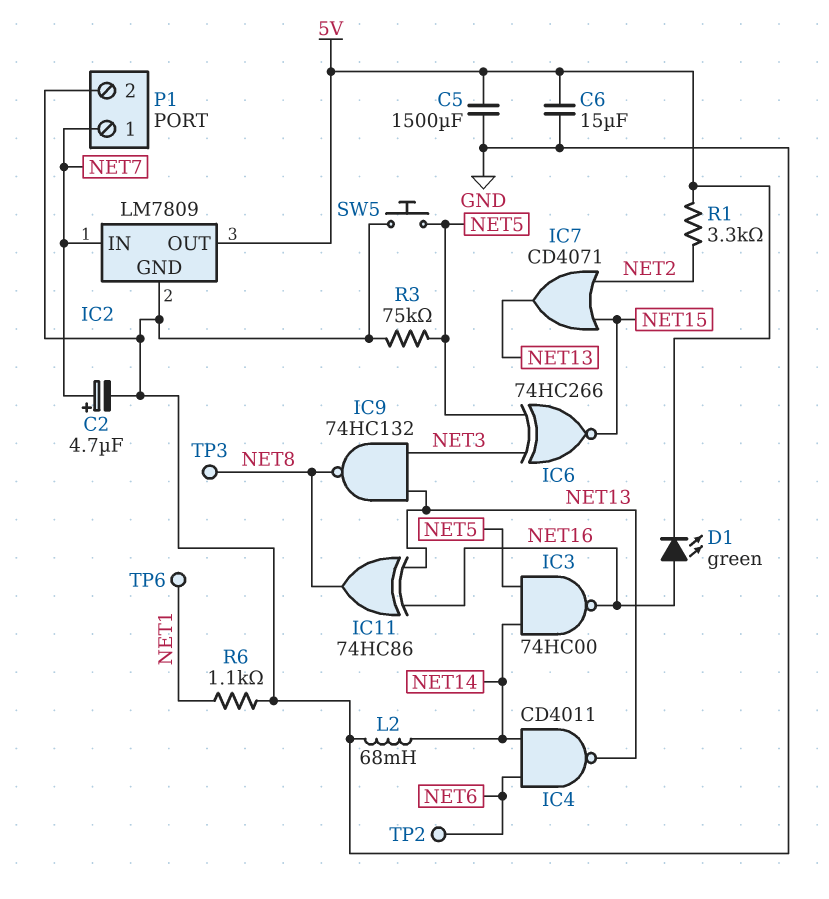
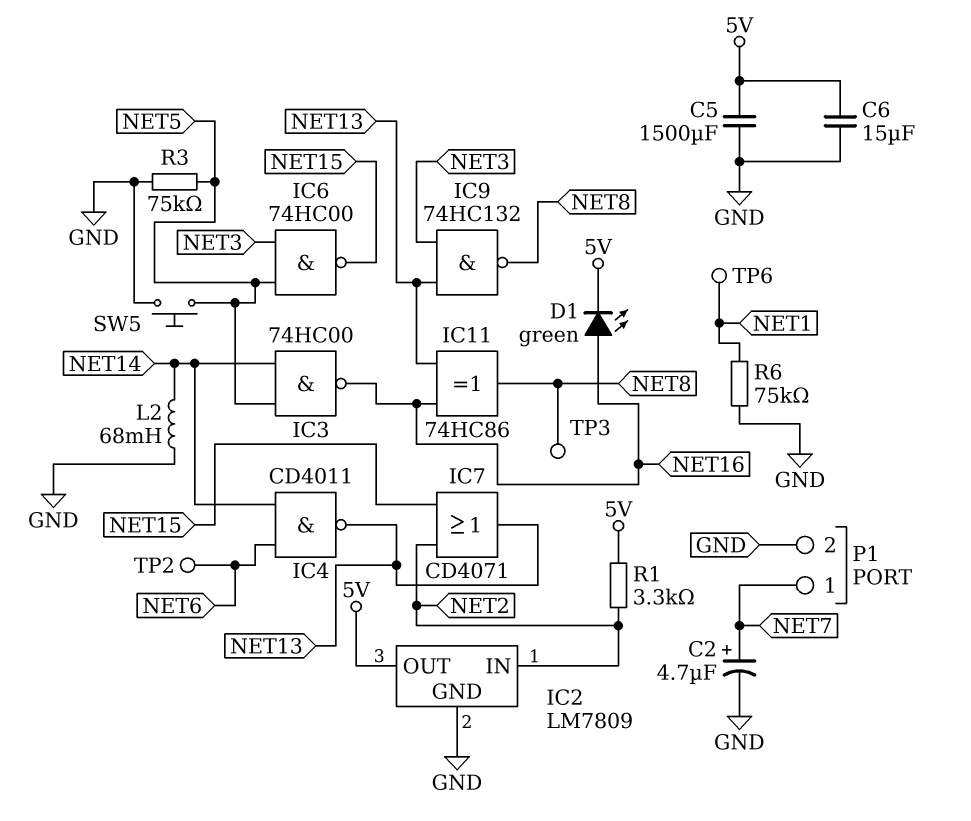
IC2 pin IN: NET7 -> NET2
IC6: XNOR 74HC266 (in NET3, in NET5, out NET15) -> NAND 74HC00 (in NET3, in NET5, out NET15)
R6: 1.1k (GND, NET1) -> 75k (GND, NET1)

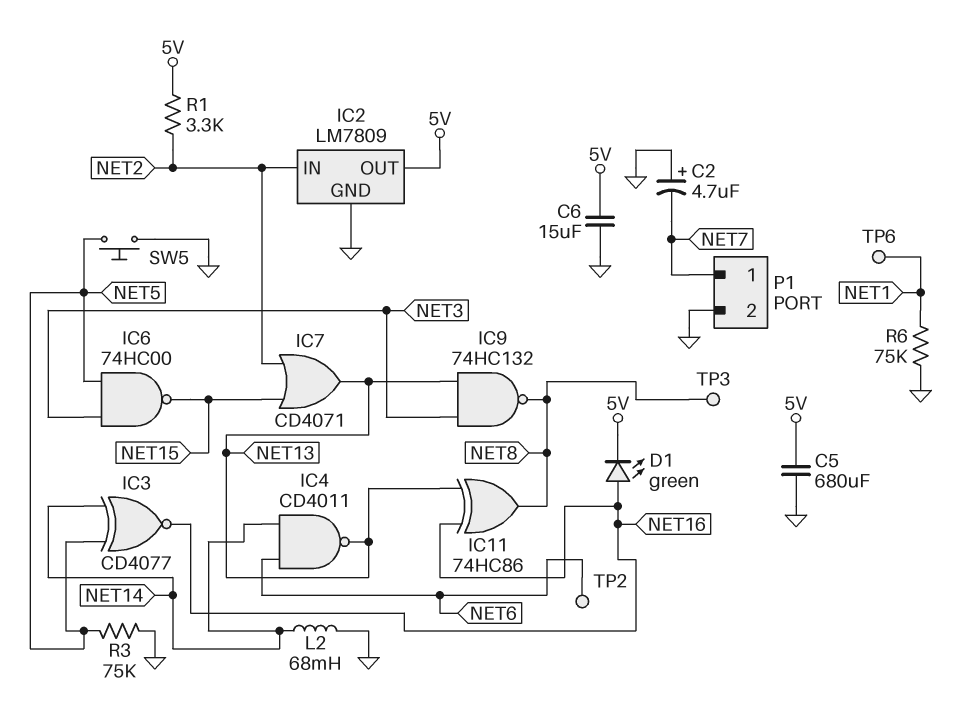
C2: 4.7uF (plus NET7, minus GND) -> 4.7uF (plus GND, minus NET7)
C5: 1500uF (5V, GND) -> 680uF (5V, GND)
IC3: NAND 74HC00 (in NET5, in NET14, out NET16) -> XNOR CD4077 (in NET5, in NET14, out NET16)

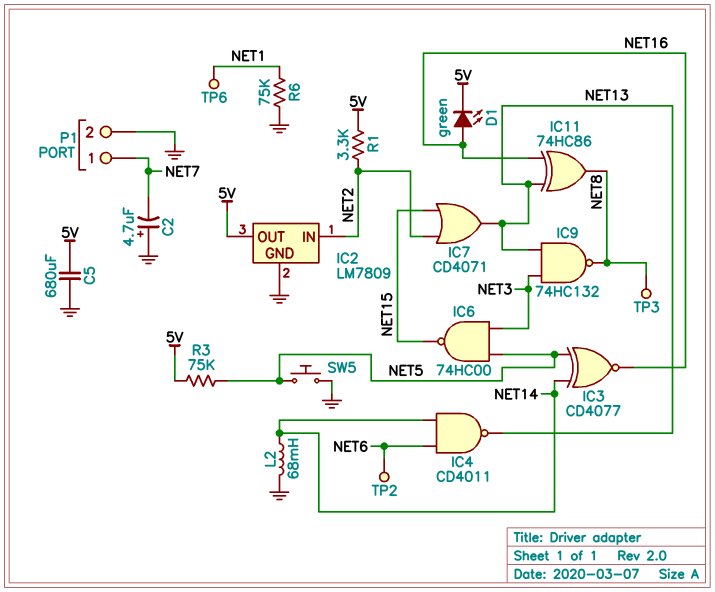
C6: 15uF (5V, GND) -> none
R3: 75k (GND, NET5) -> 75k (5V, NET5)

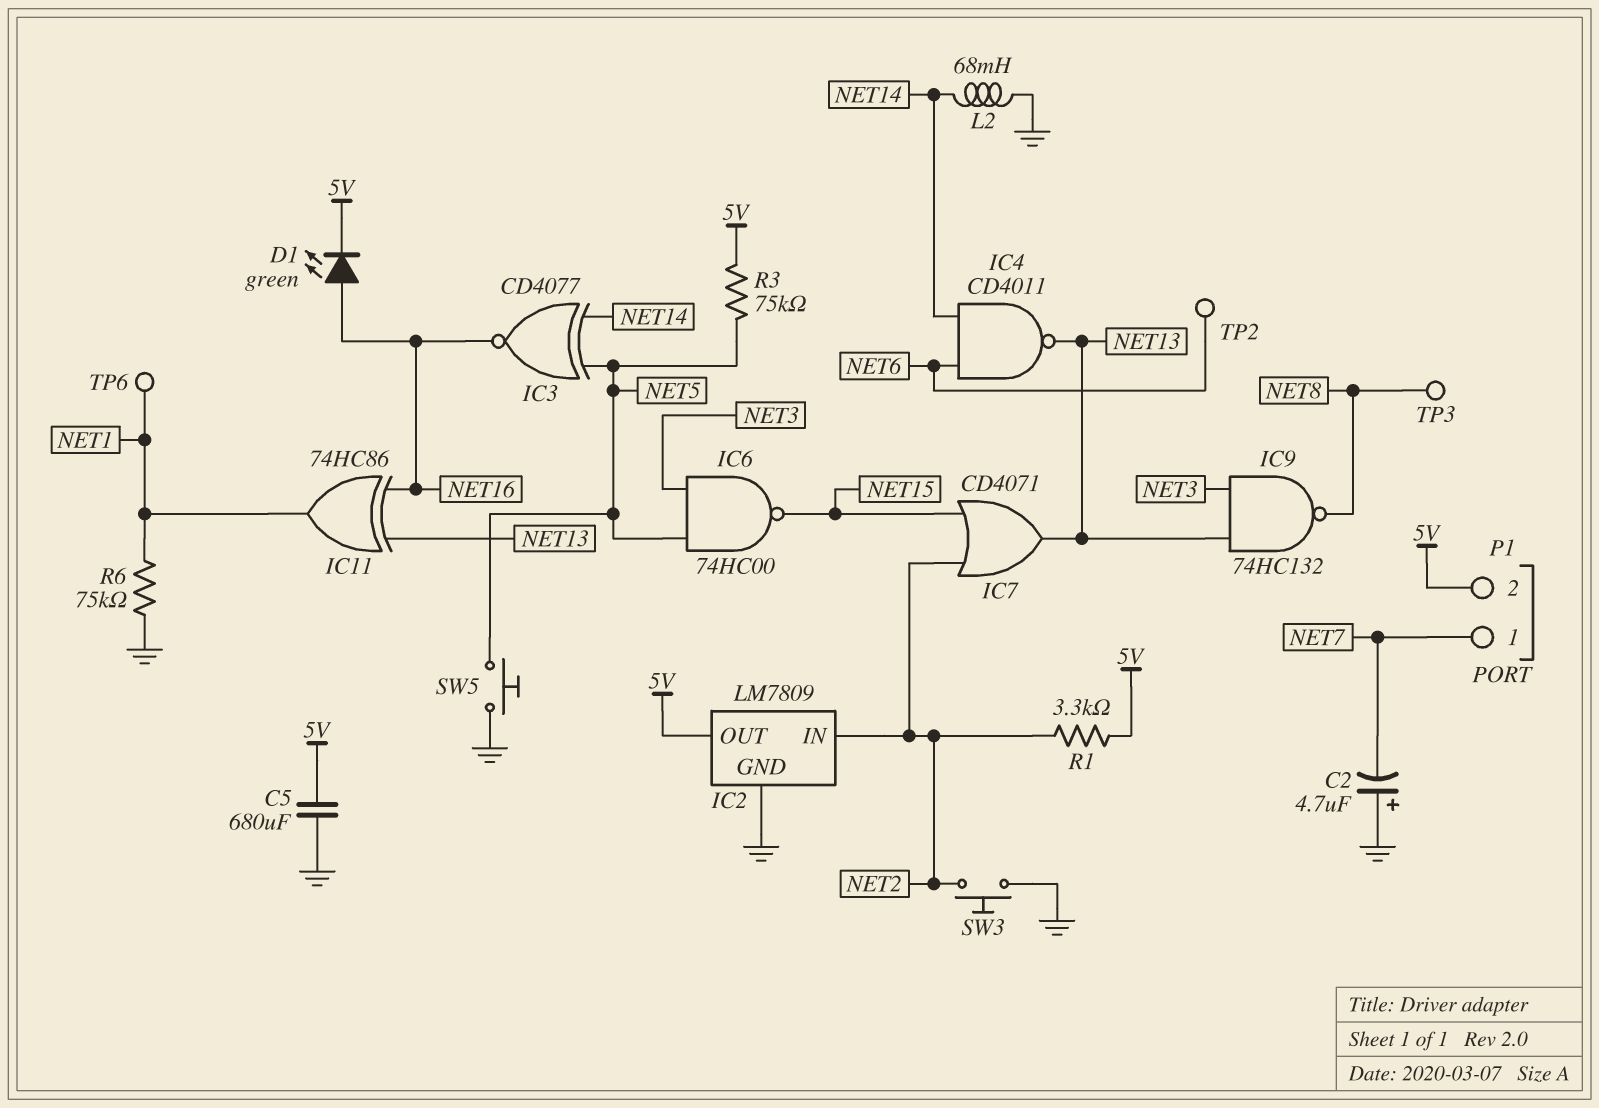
IC11: XOR 74HC86 (in NET13, in NET16, out NET8) -> XOR 74HC86 (in NET13, in NET16, out NET1)
P1 pin 2: GND -> 5V
SW3: none -> button (GND, NET2)

